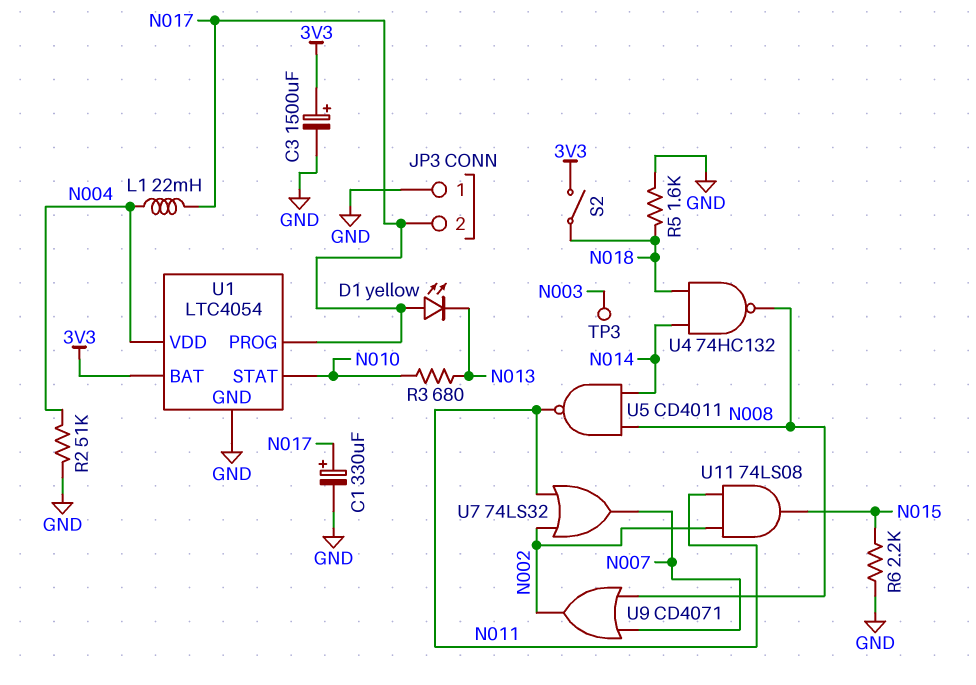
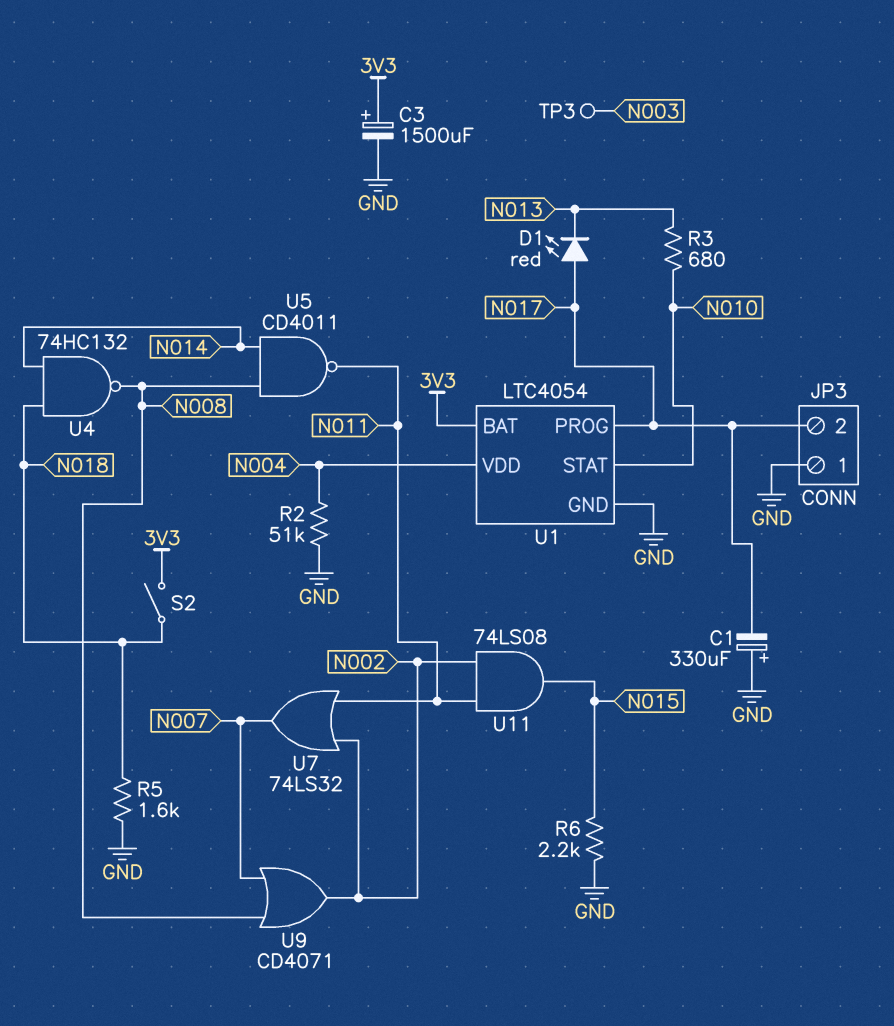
C1: 330uF (plus N017, minus GND) -> 330uF (plus GND, minus N017)
D1: LED yellow (A N017, K N013) -> LED red (A N017, K N013)
L1: 22mH (N004, N017) -> none

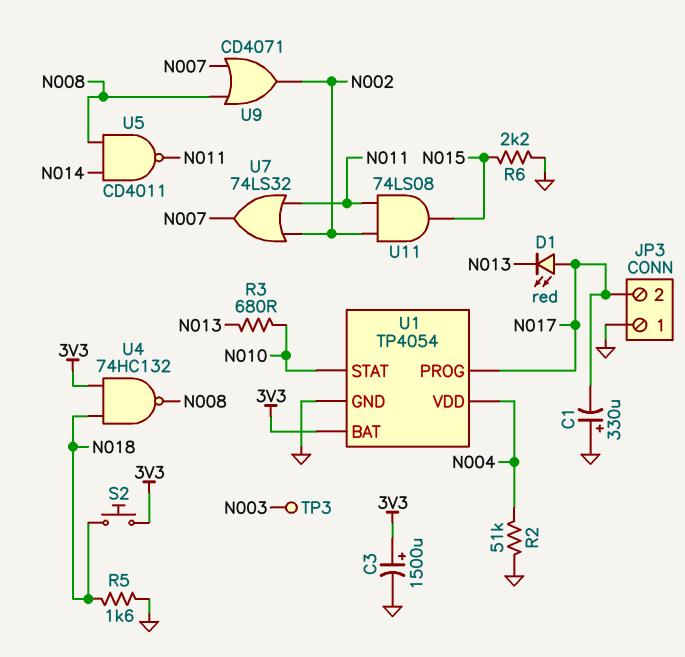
S2: switch (3V3, N018) -> button (3V3, N018)
U1: LTC4054 -> TP4054
U4: NAND 74HC132 (in N014, in N018, out N008) -> NAND 74HC132 (in 3V3, in N018, out N008)

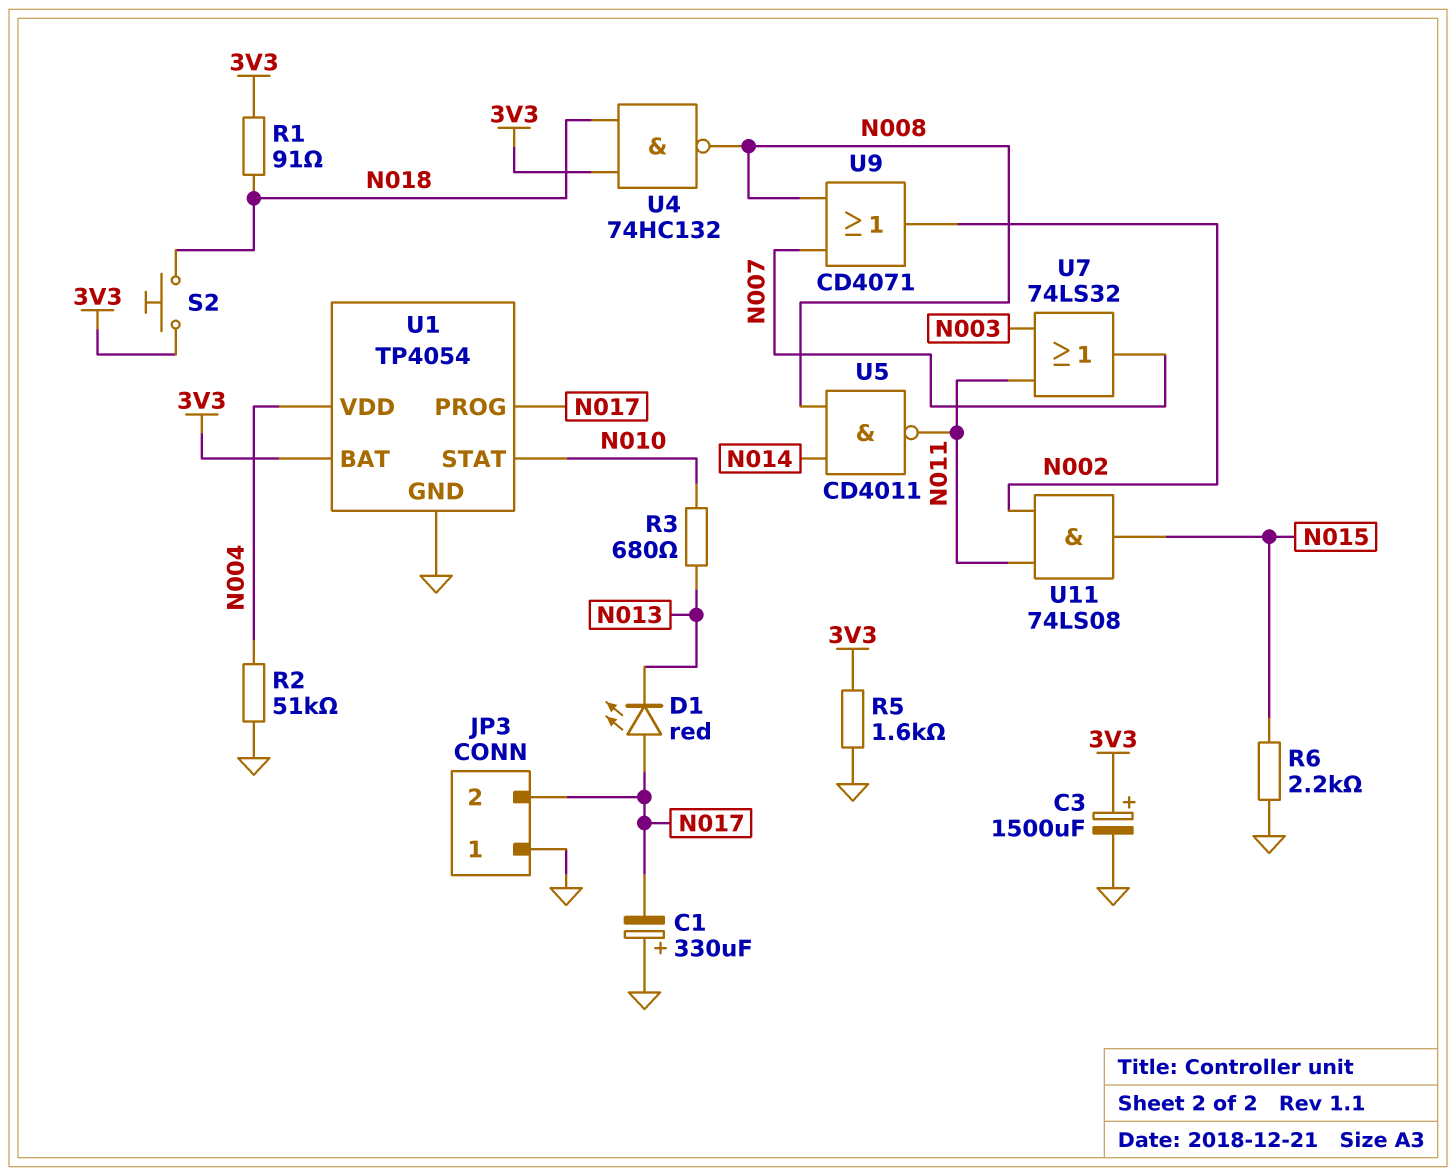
R1: none -> 91 (3V3, N018)
R5: 1.6k (GND, N018) -> 1.6k (3V3, GND)
TP3: test point (N003) -> none
U7: OR 74LS32 (in N002, in N011, out N007) -> OR 74LS32 (in N003, in N011, out N007)

